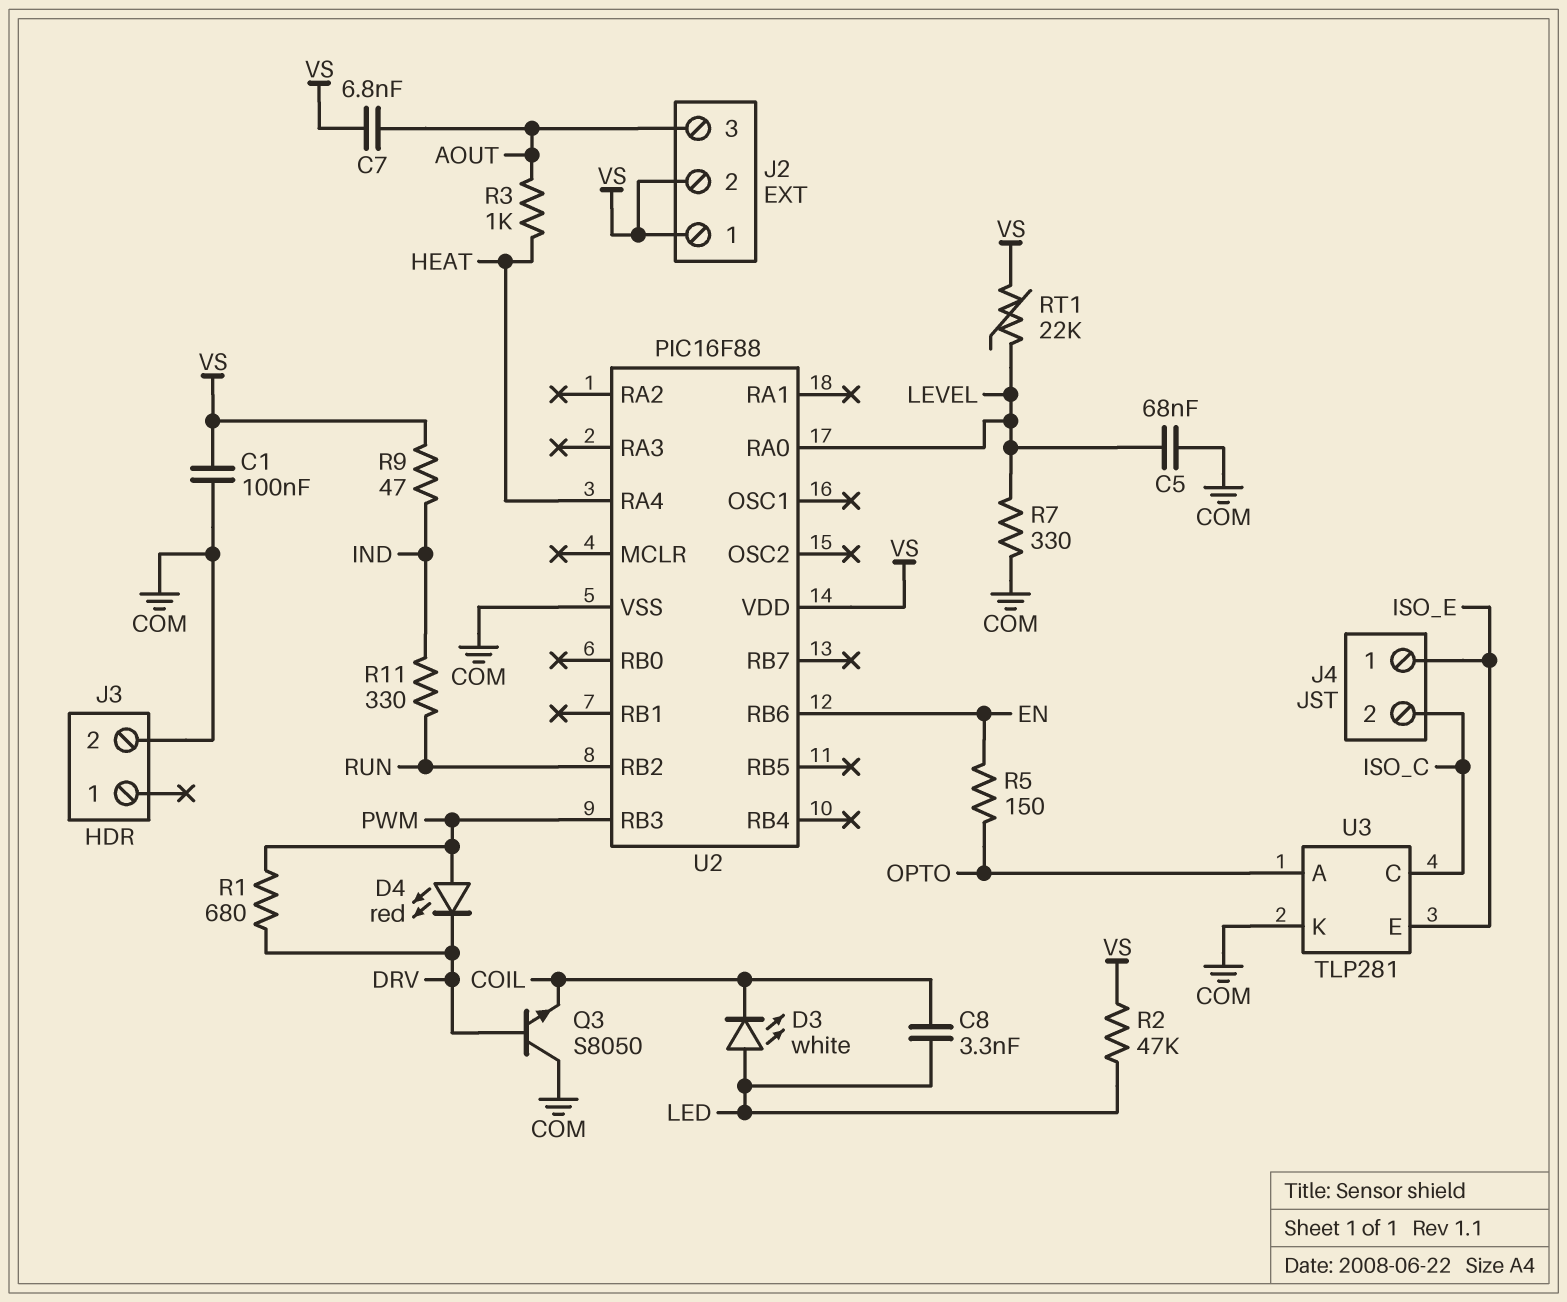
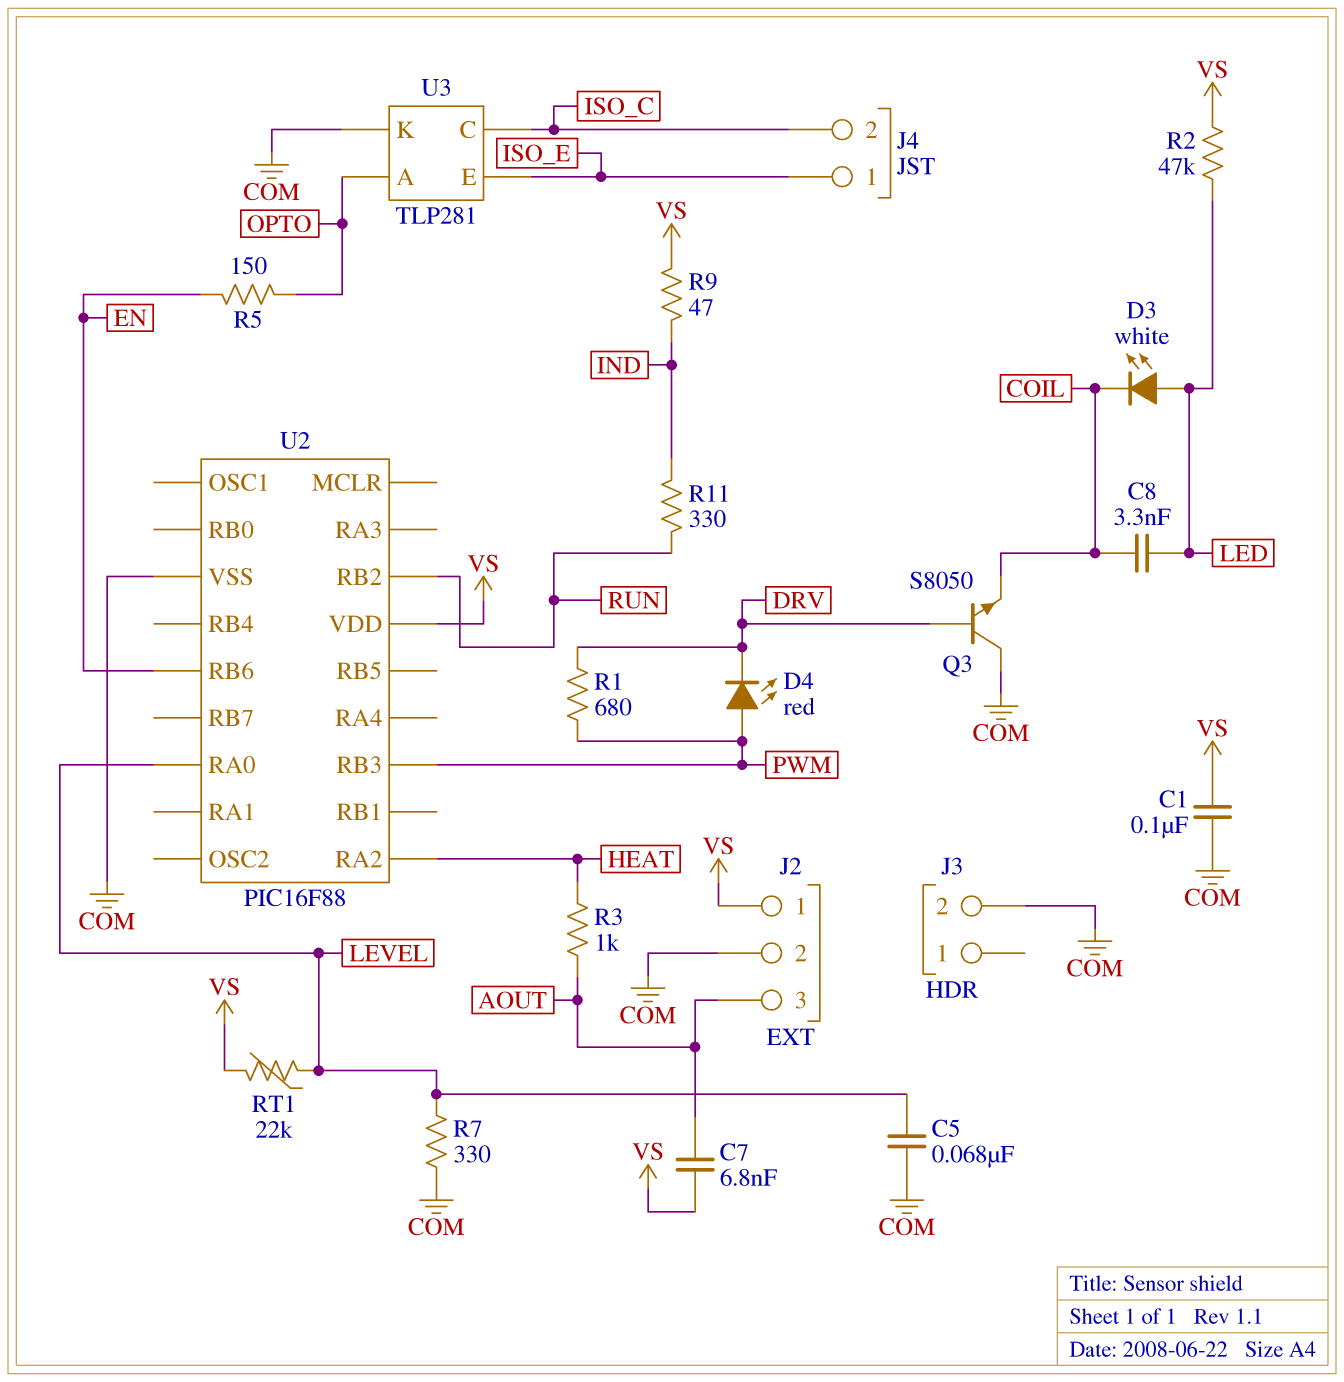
J2 pin 2: VS -> COM
U2 pin RA2: none -> HEAT
U2 pin RA4: HEAT -> none

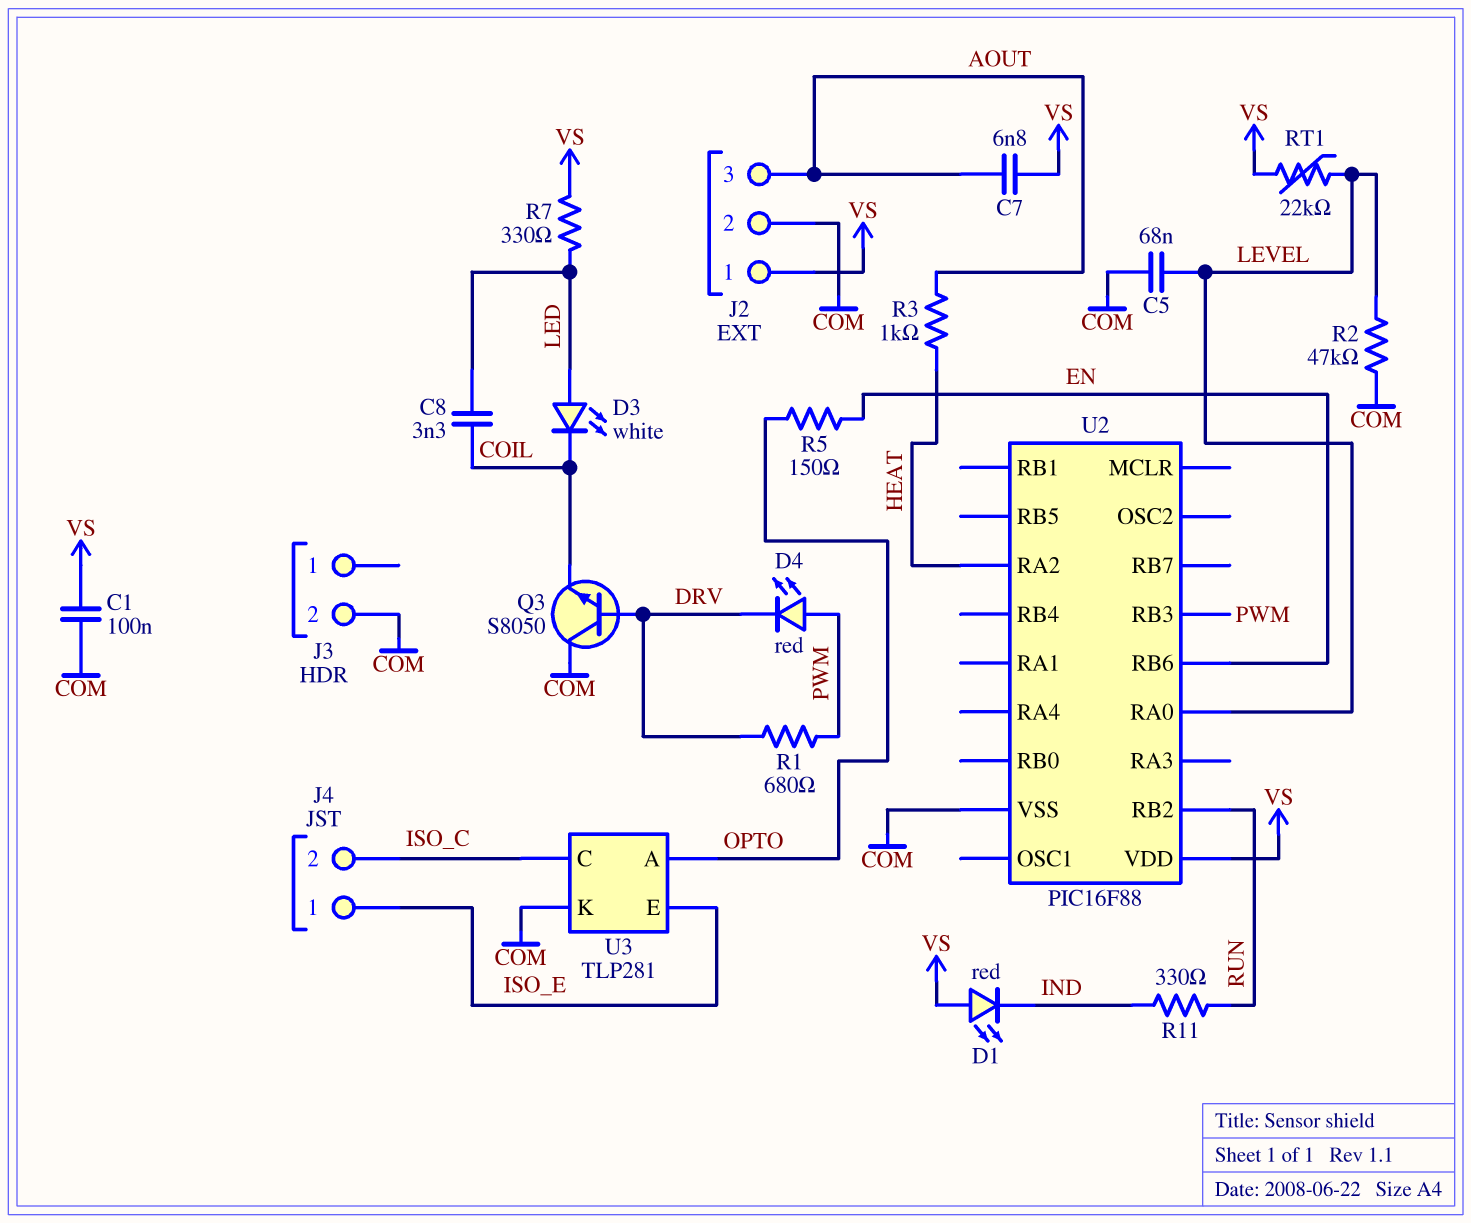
D1: none -> LED red (A VS, K IND)
R2: 47k (LED, VS) -> 47k (COM, LEVEL)
R7: 330 (COM, LEVEL) -> 330 (LED, VS)
R9: 47 (IND, VS) -> none

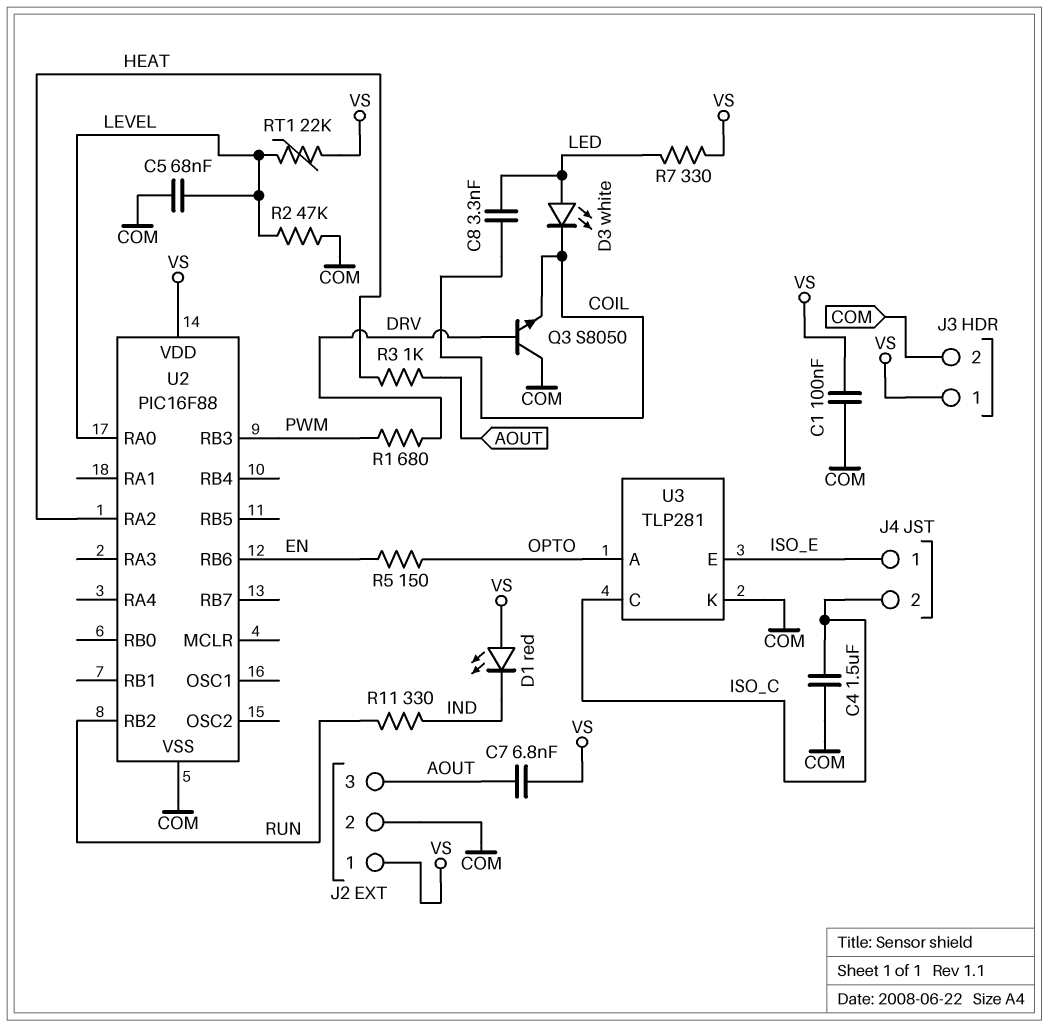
C4: none -> 1.5uF (COM, ISO_C)
D4: LED red (A PWM, K DRV) -> none
J3 pin 1: none -> VS

